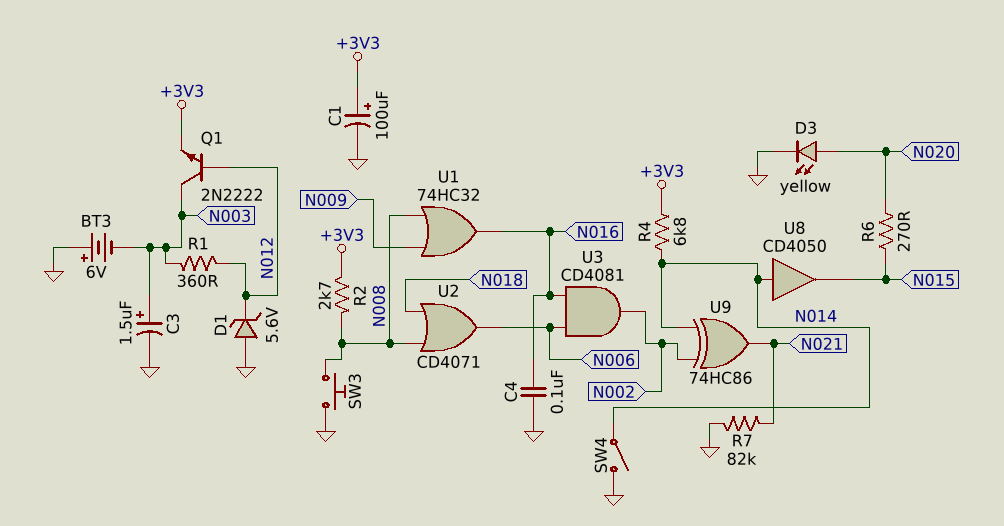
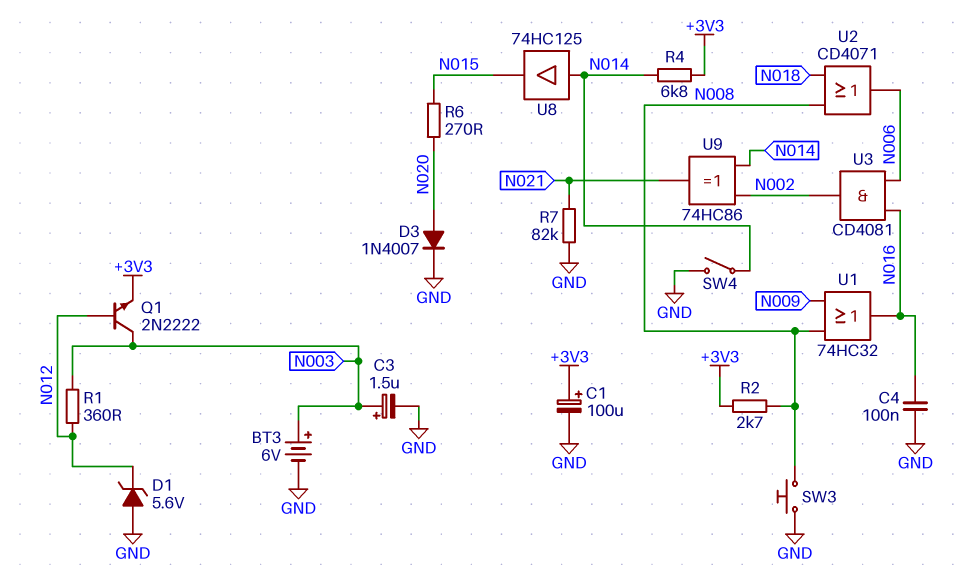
BT3: 6V (plus GND, minus N003) -> 6V (plus N003, minus GND)
D3: LED yellow (A N020, K GND) -> diode 1N4007 (A N020, K GND)
U8: buffer CD4050 (in N014, out N015) -> buffer 74HC125 (in N014, out N015)

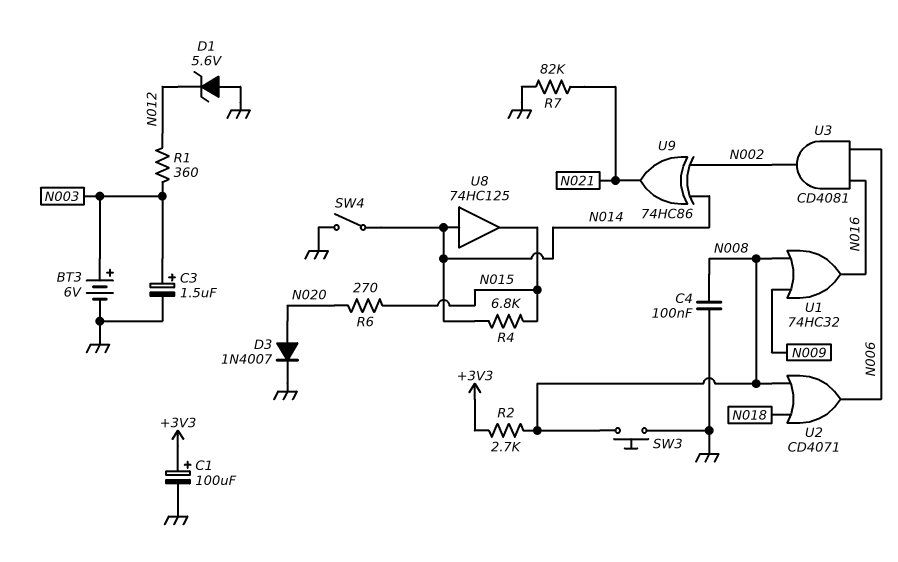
C4: 100nF (GND, N016) -> 100nF (GND, N008)
Q1: NPN 2N2222 (B N012, C N003, E +3V3) -> none
R4: 6.8k (+3V3, N014) -> 6.8k (N014, N015)

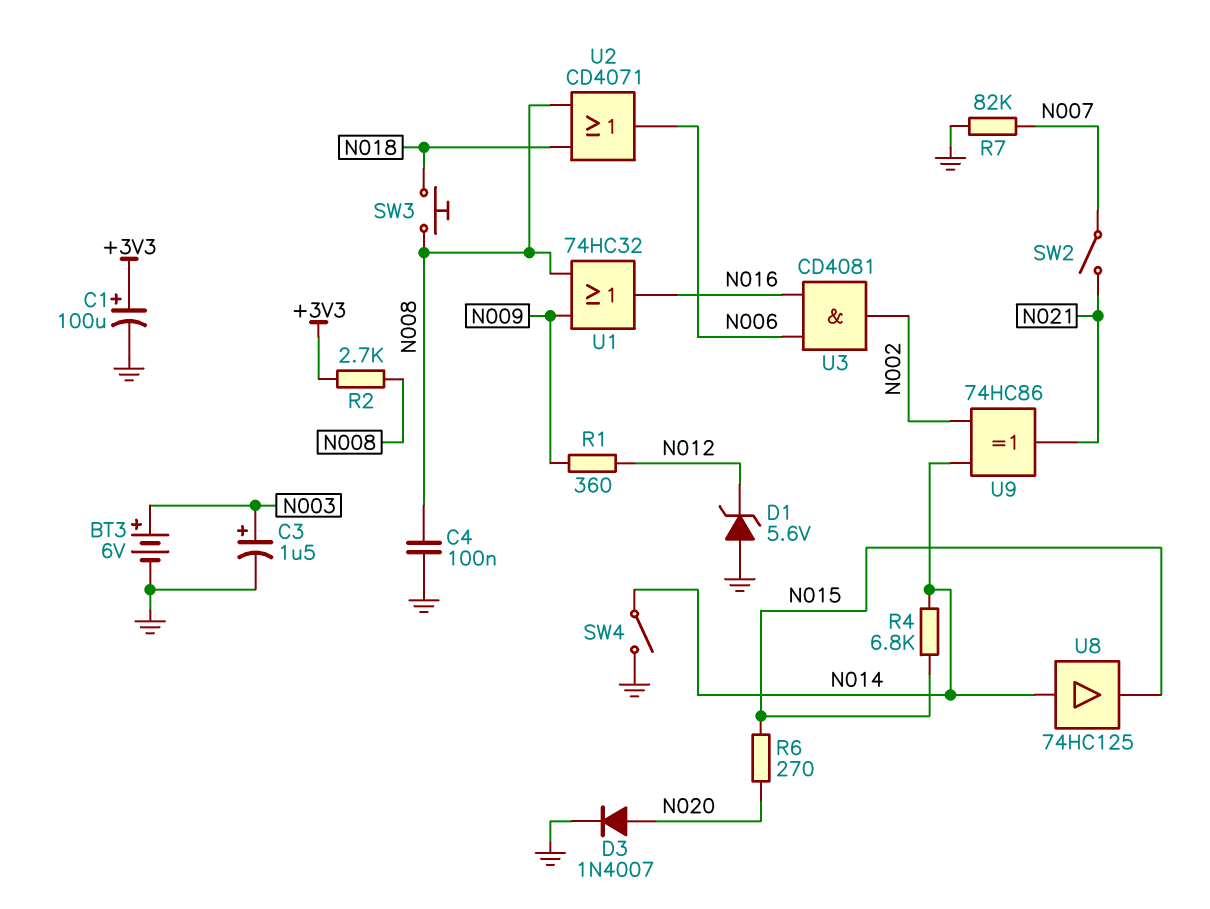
R1: 360 (N003, N012) -> 360 (N009, N012)
R7: 82k (GND, N021) -> 82k (GND, N007)
SW2: none -> switch (N007, N021)
SW3: button (GND, N008) -> button (N008, N018)

